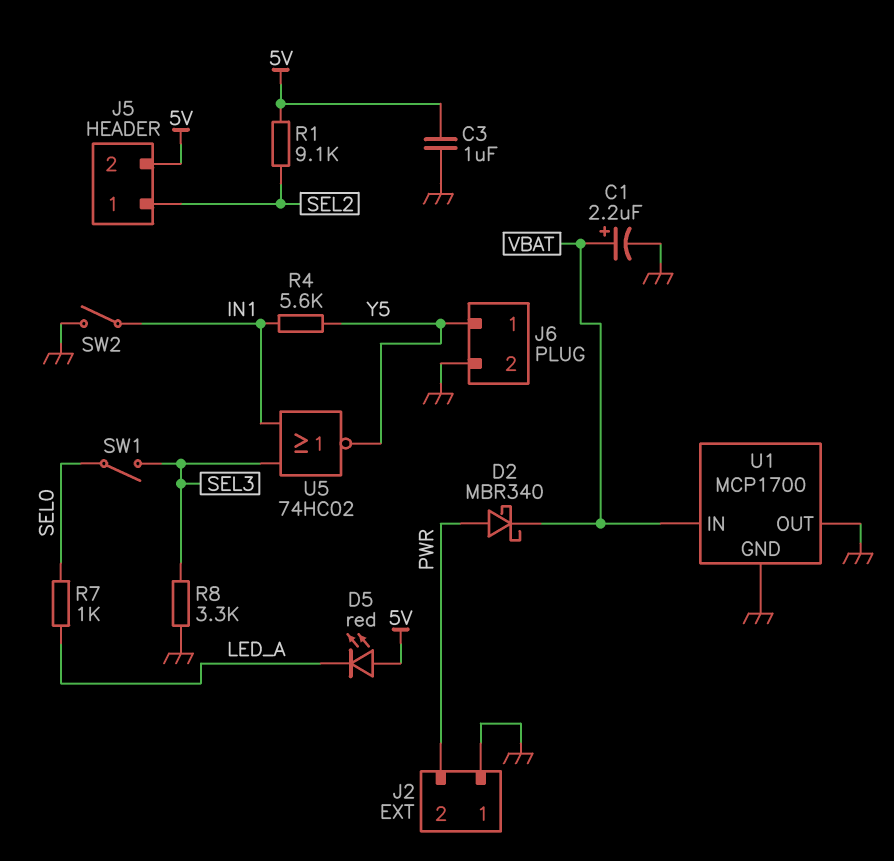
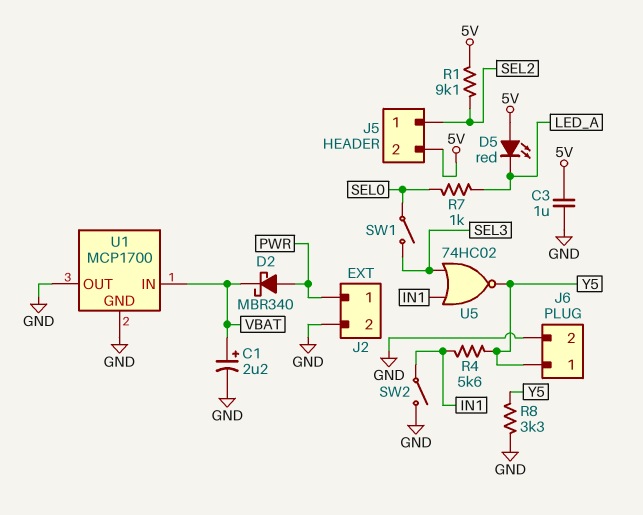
J2 pin 1: GND -> PWR
J2 pin 2: PWR -> GND
R8: 3.3k (GND, SEL3) -> 3.3k (GND, Y5)

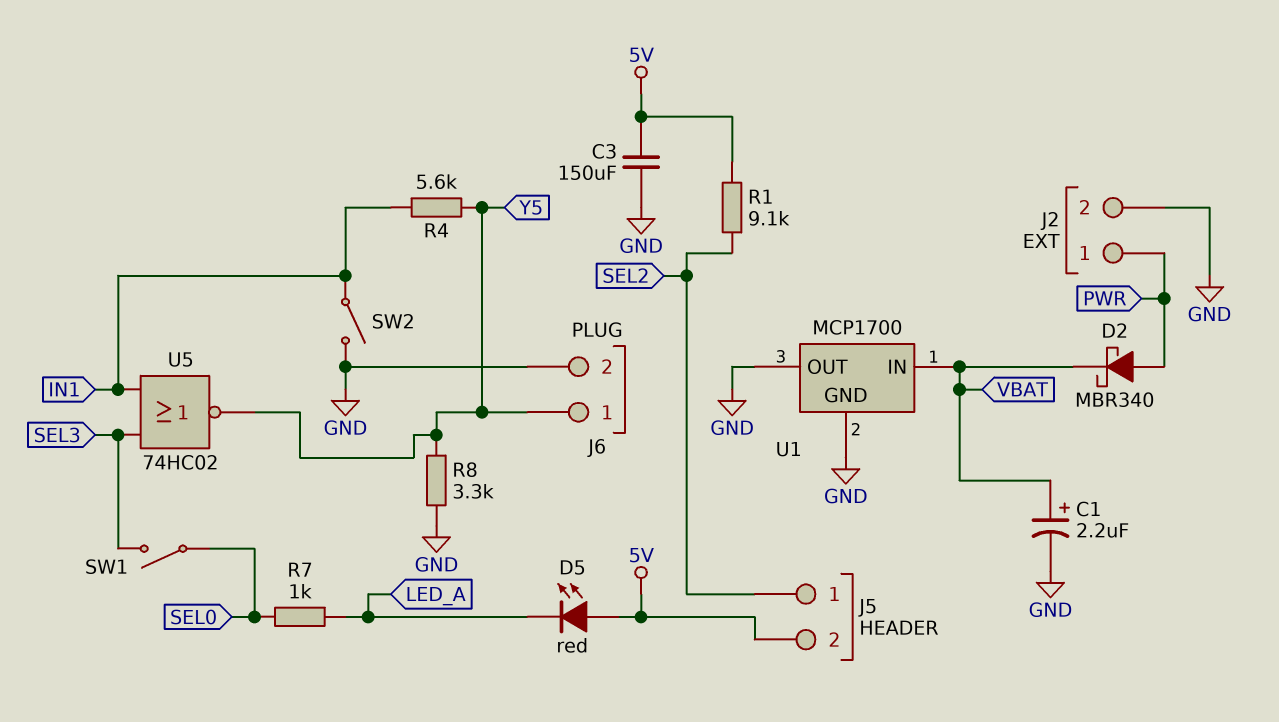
C3: 1uF (5V, GND) -> 150uF (5V, GND)

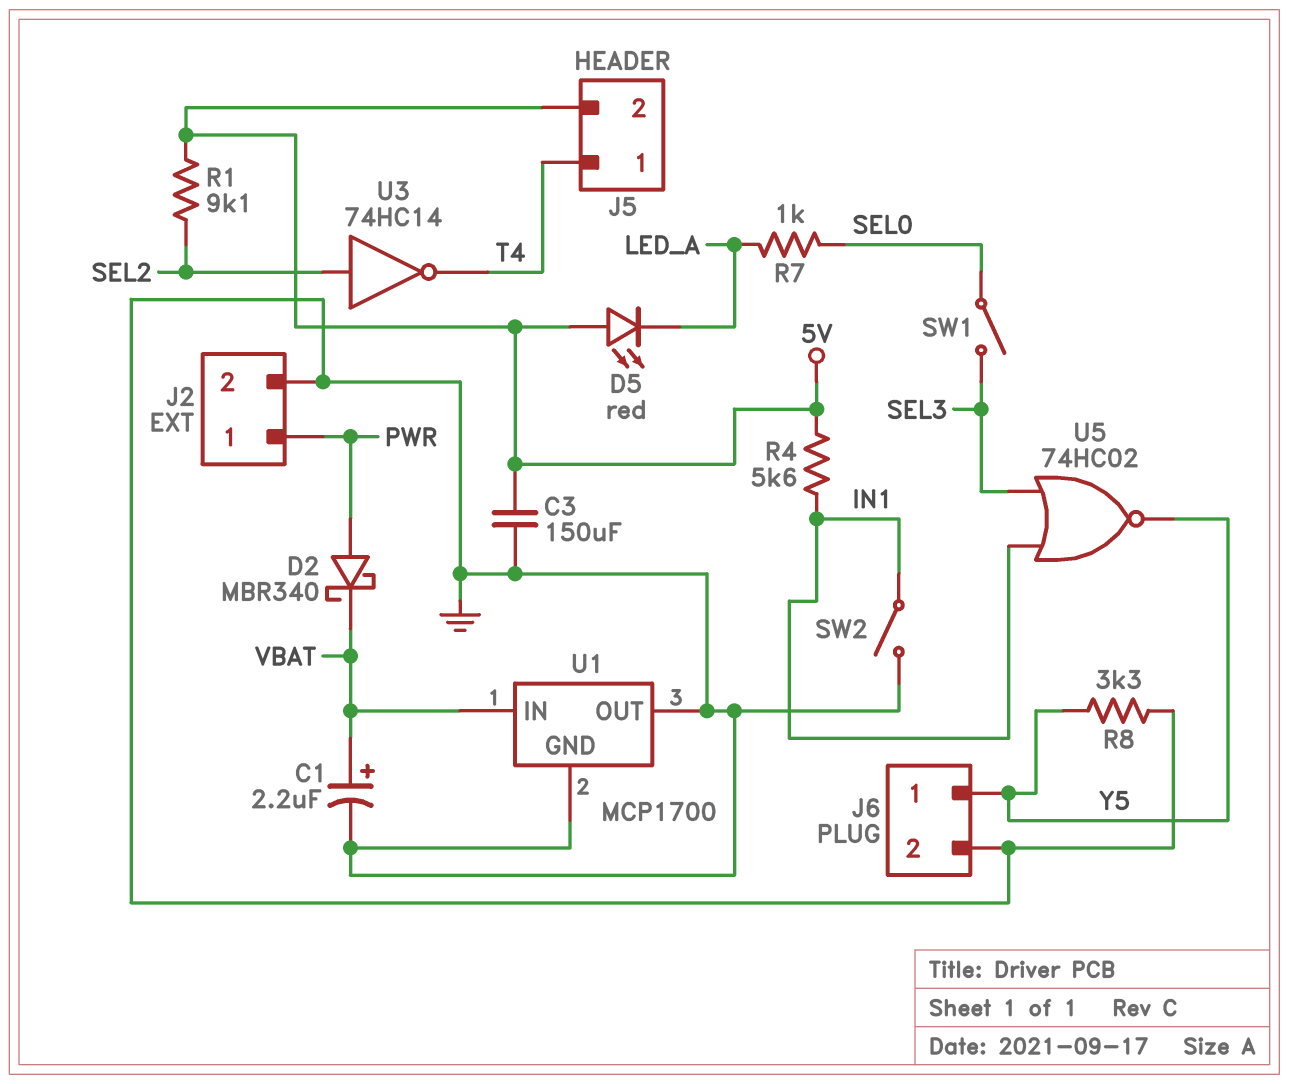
J5 pin 1: SEL2 -> T4
R4: 5.6k (IN1, Y5) -> 5.6k (5V, IN1)
U3: none -> NOT 74HC14 (in SEL2, out T4)

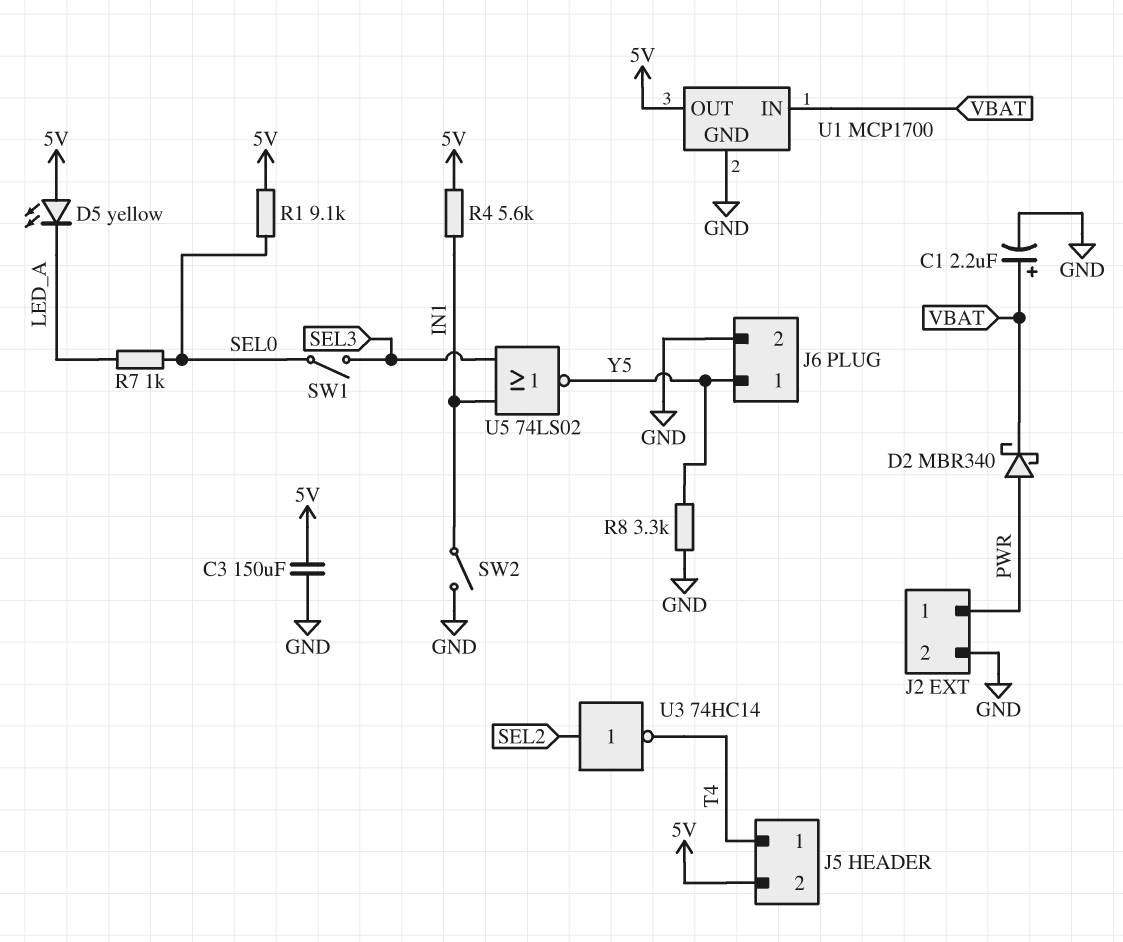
D5: LED red (A 5V, K LED_A) -> LED yellow (A 5V, K LED_A)
R1: 9.1k (5V, SEL2) -> 9.1k (5V, SEL0)
U1 pin OUT: GND -> 5V
U5: NOR 74HC02 (in IN1, in SEL3, out Y5) -> NOR 74LS02 (in IN1, in SEL3, out Y5)

